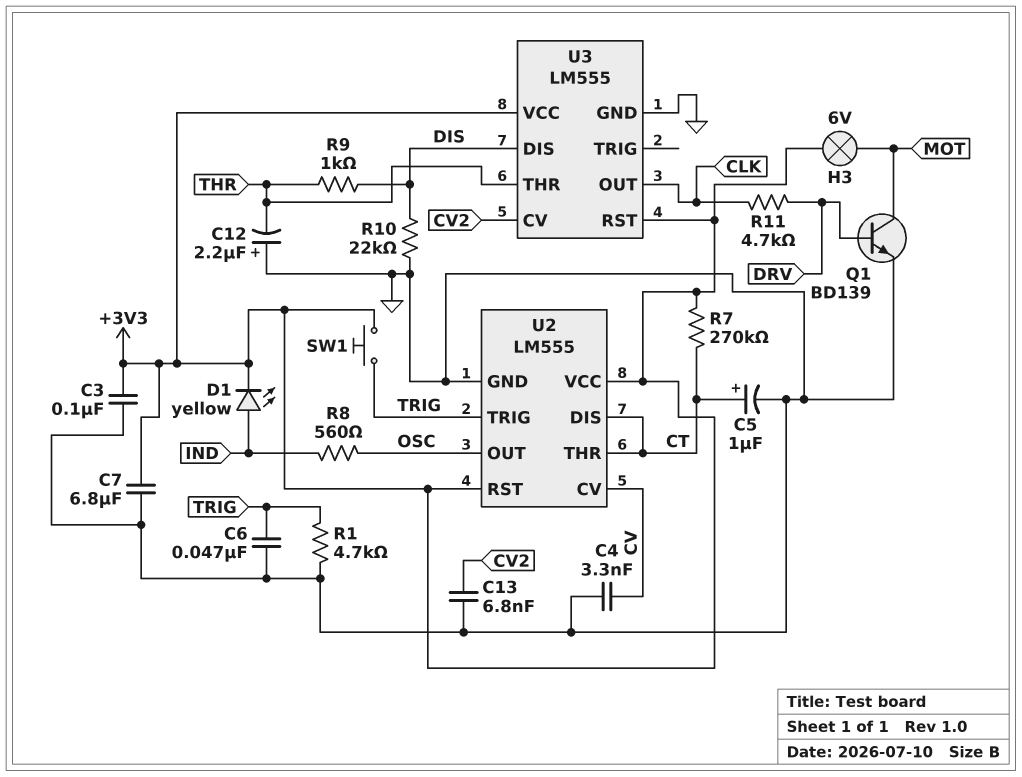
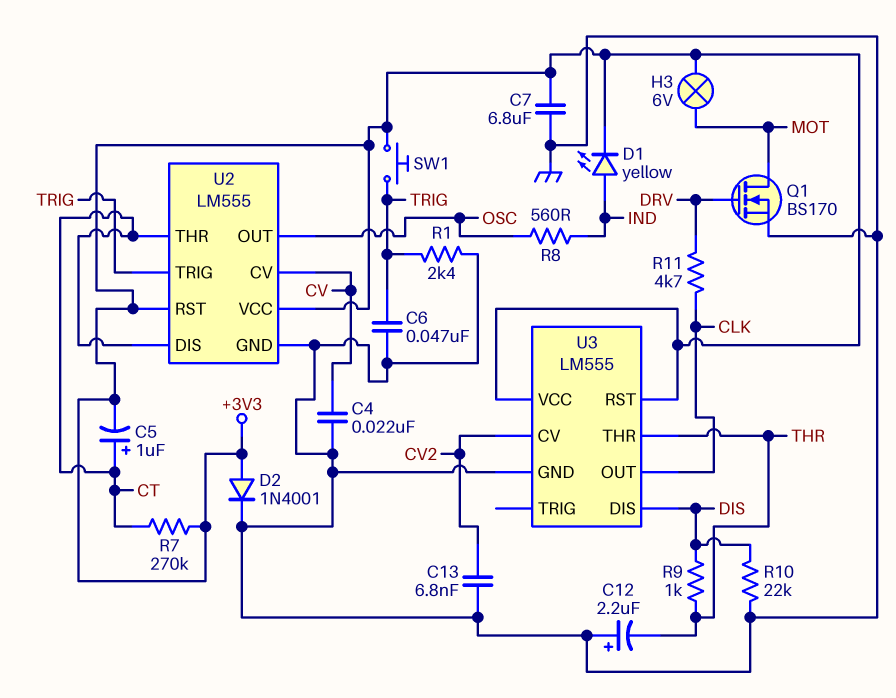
C3: 100nF (+3V3, GND) -> none
C4: 3.3nF (CV, GND) -> 22nF (CV, GND)
C5: 1uF (plus CT, minus GND) -> 1uF (plus CT, minus +3V3)
D2: none -> diode 1N4001 (A +3V3, K GND)
Q1: NPN BD139 (B DRV, C MOT, E GND) -> NMOS BS170 (G DRV, D MOT, S GND)
R1: 4.7k (GND, TRIG) -> 2.4k (GND, TRIG)

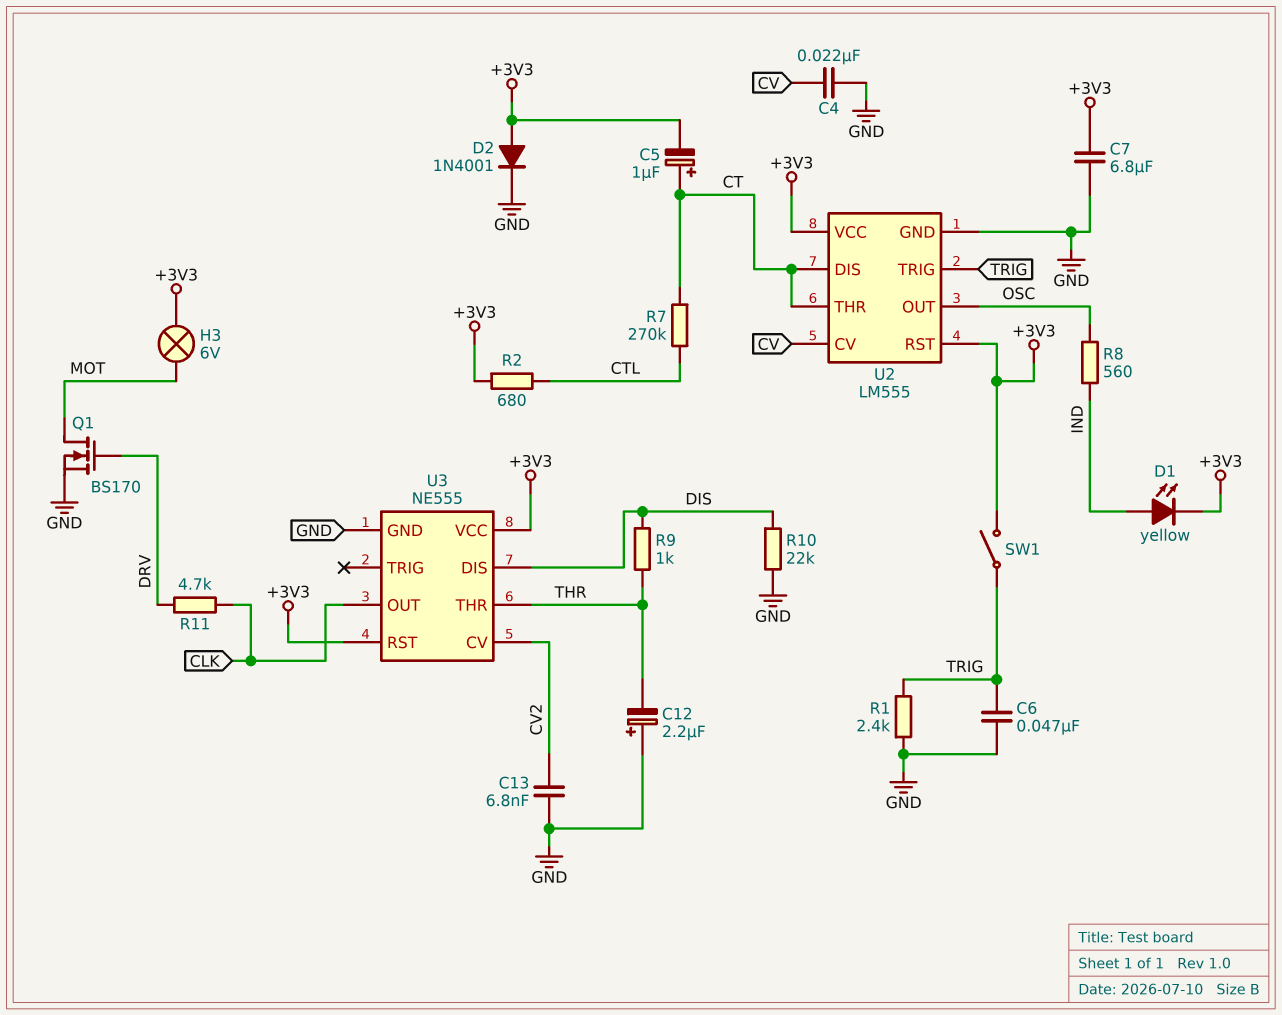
R2: none -> 680 (+3V3, CTL)
R7: 270k (+3V3, CT) -> 270k (CT, CTL)
SW1: button (+3V3, TRIG) -> switch (+3V3, TRIG)
U3: LM555 -> NE555

